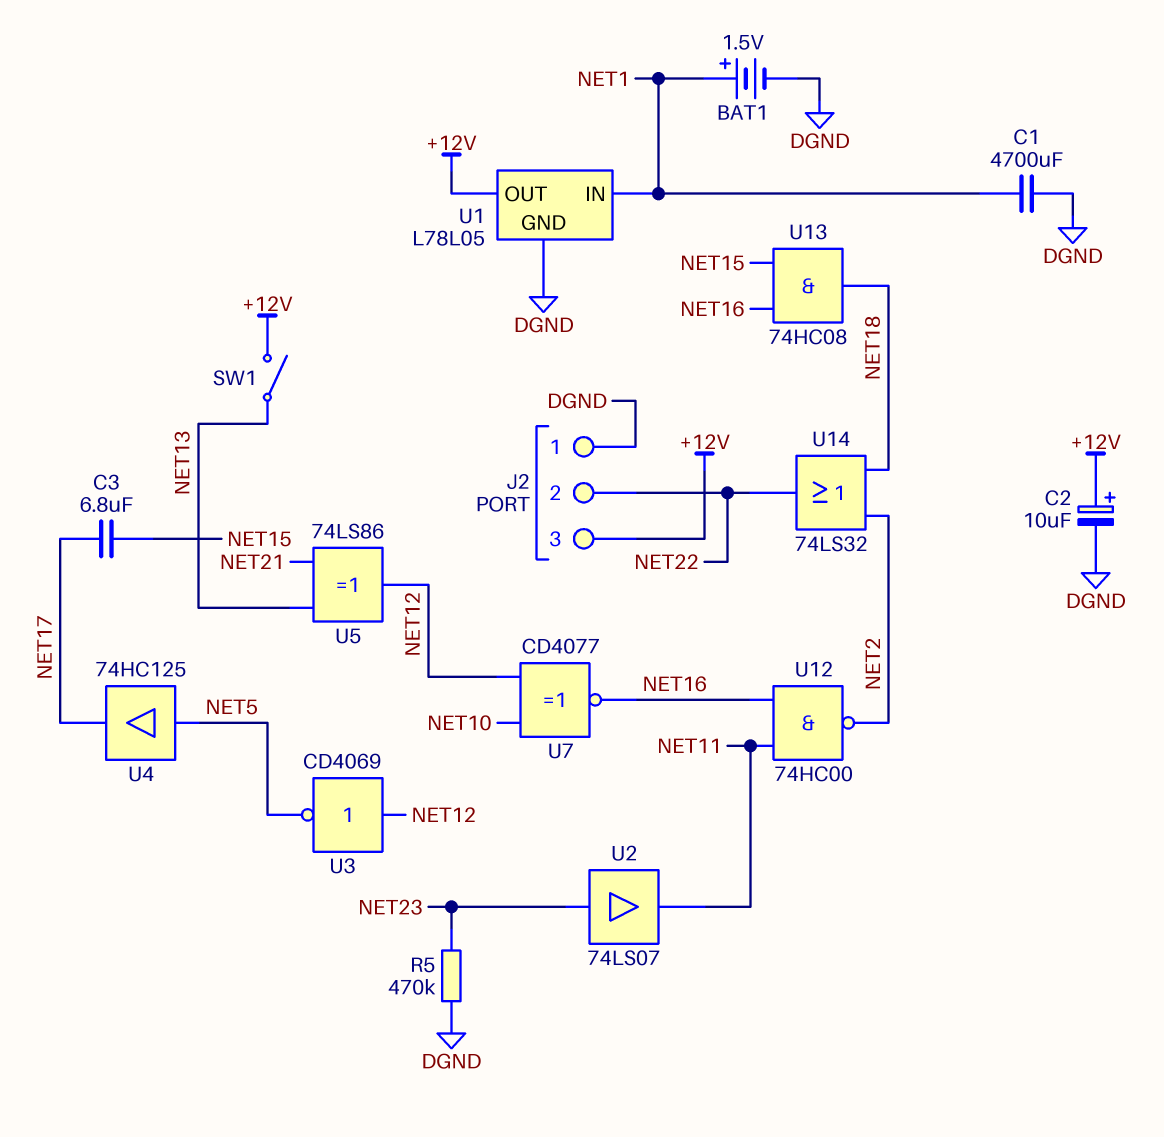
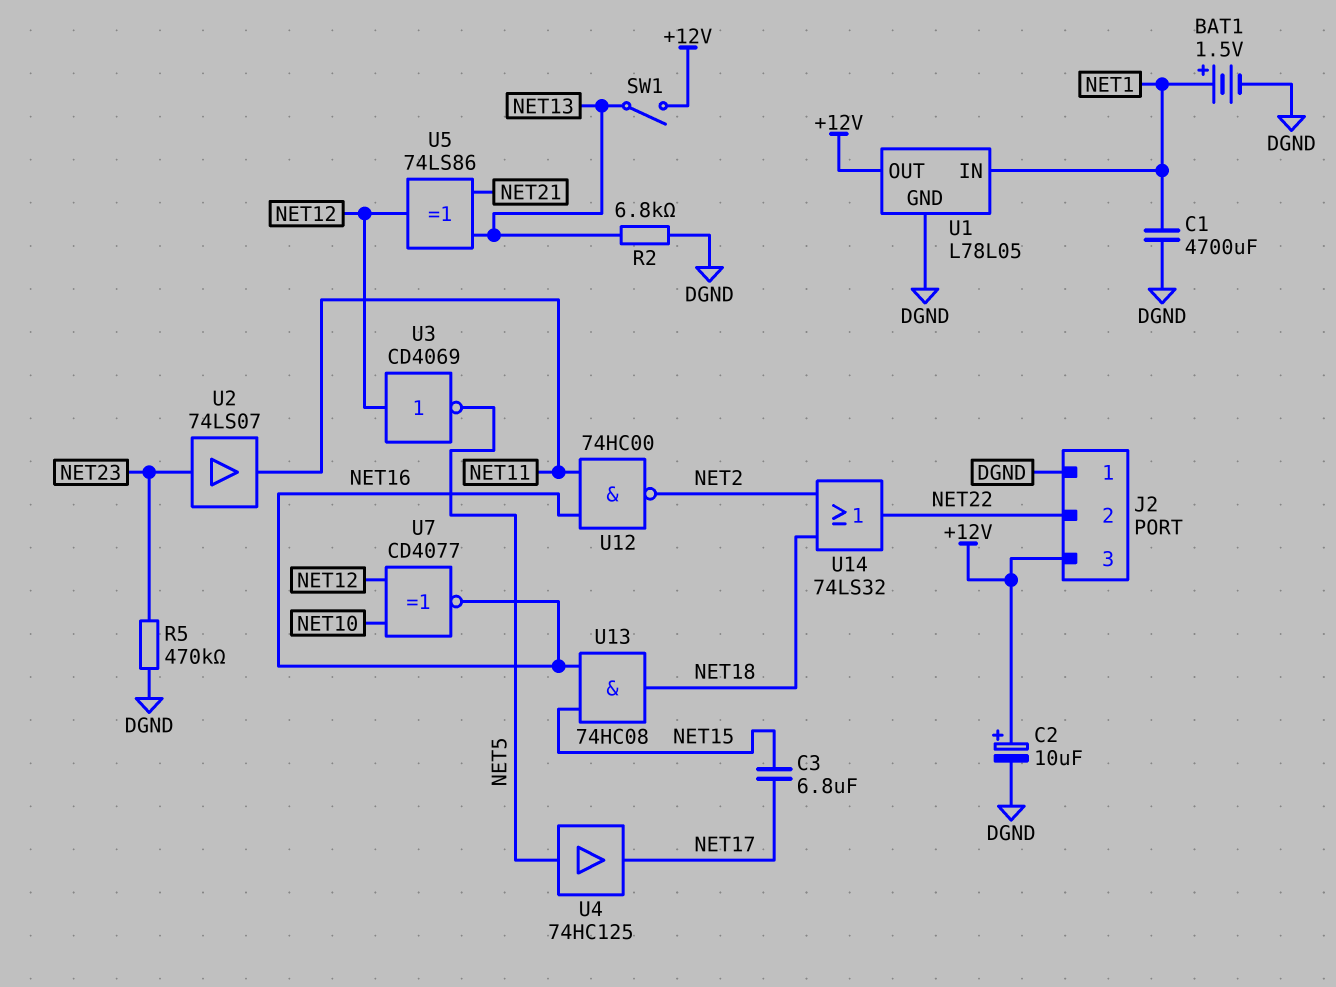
R2: none -> 6.8k (DGND, NET13)

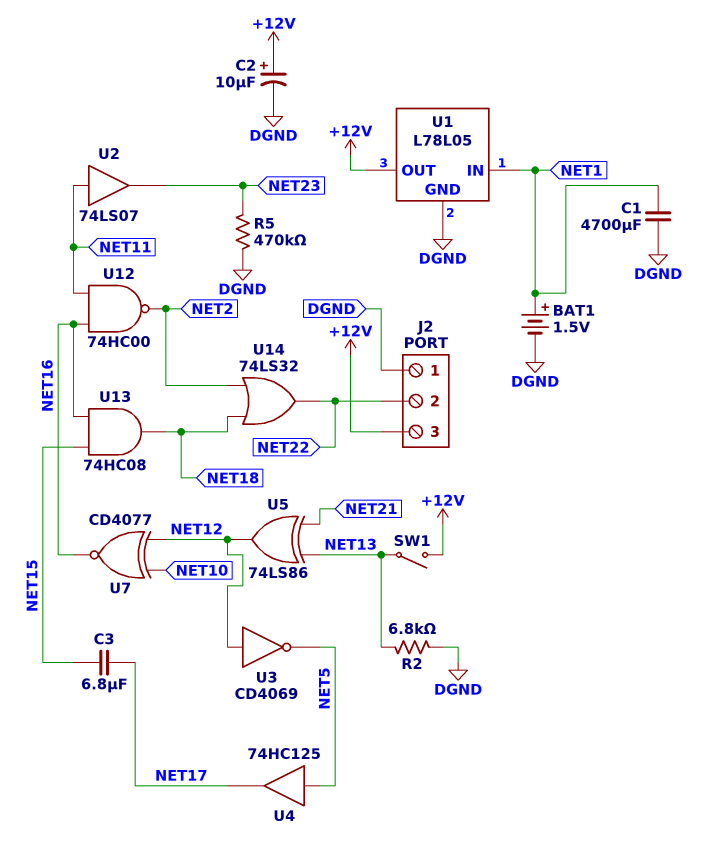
U2: buffer 74LS07 (in NET23, out NET11) -> buffer 74LS07 (in NET11, out NET23)

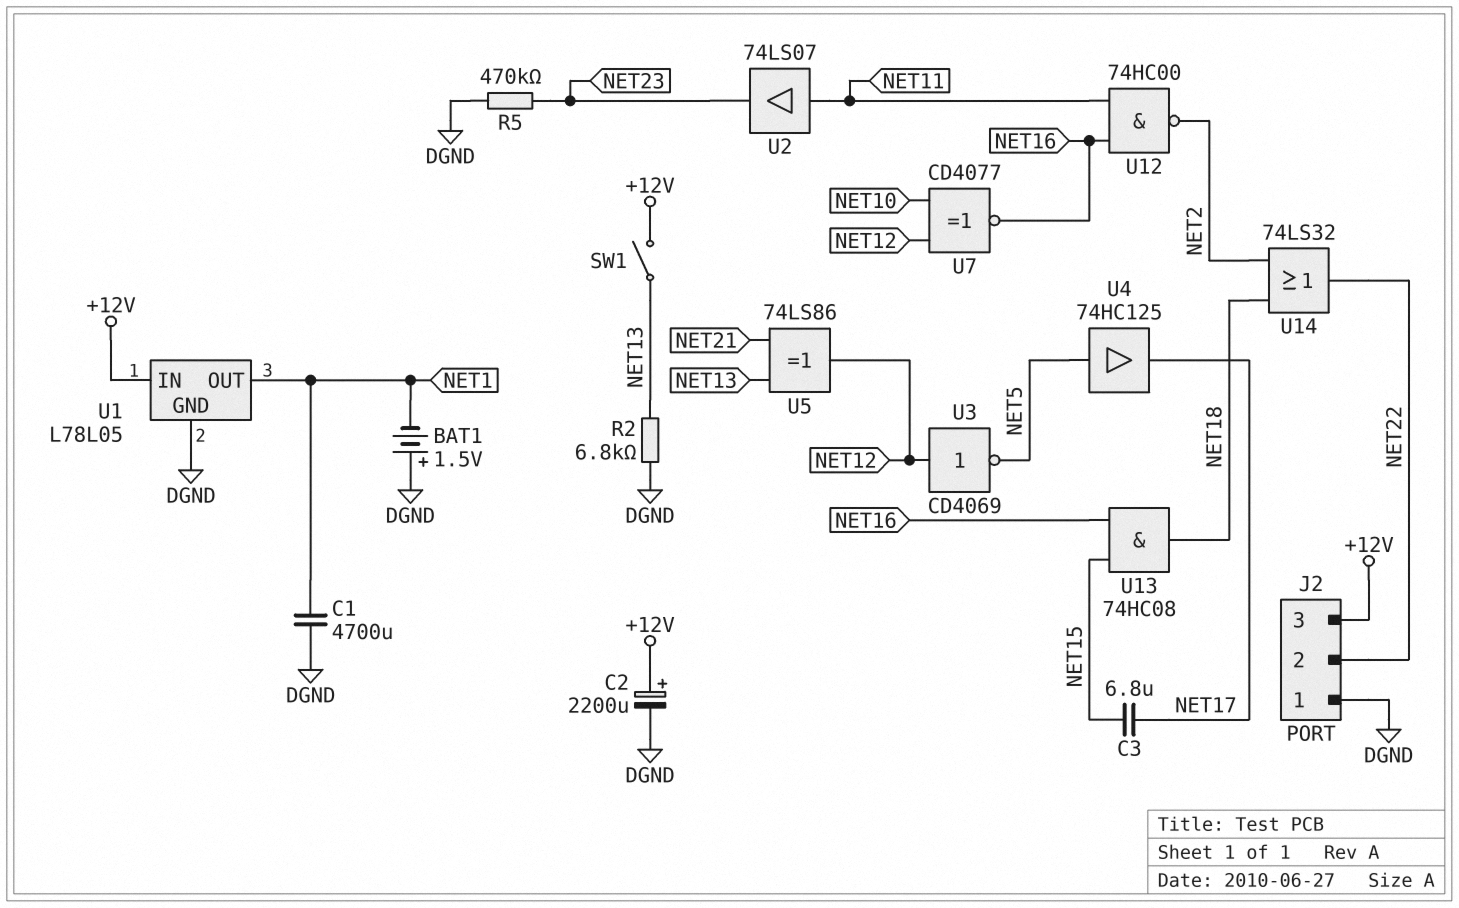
BAT1: 1.5V (plus NET1, minus DGND) -> 1.5V (plus DGND, minus NET1)
C2: 10uF (plus +12V, minus DGND) -> 2200uF (plus +12V, minus DGND)
U1 pin IN: NET1 -> +12V
U1 pin OUT: +12V -> NET1

